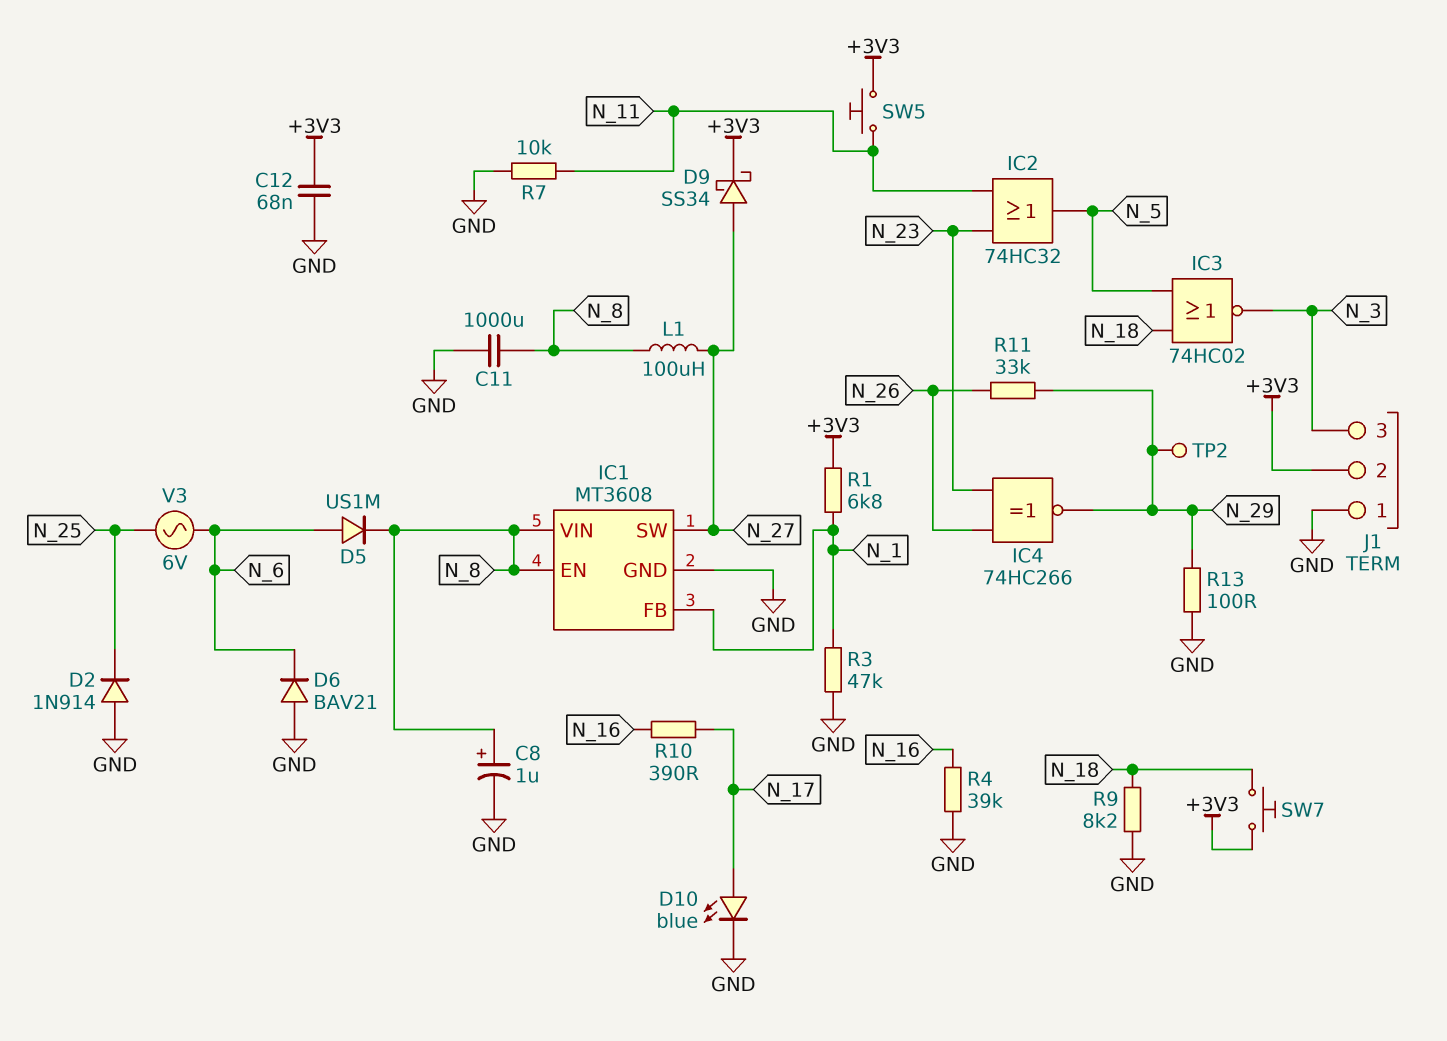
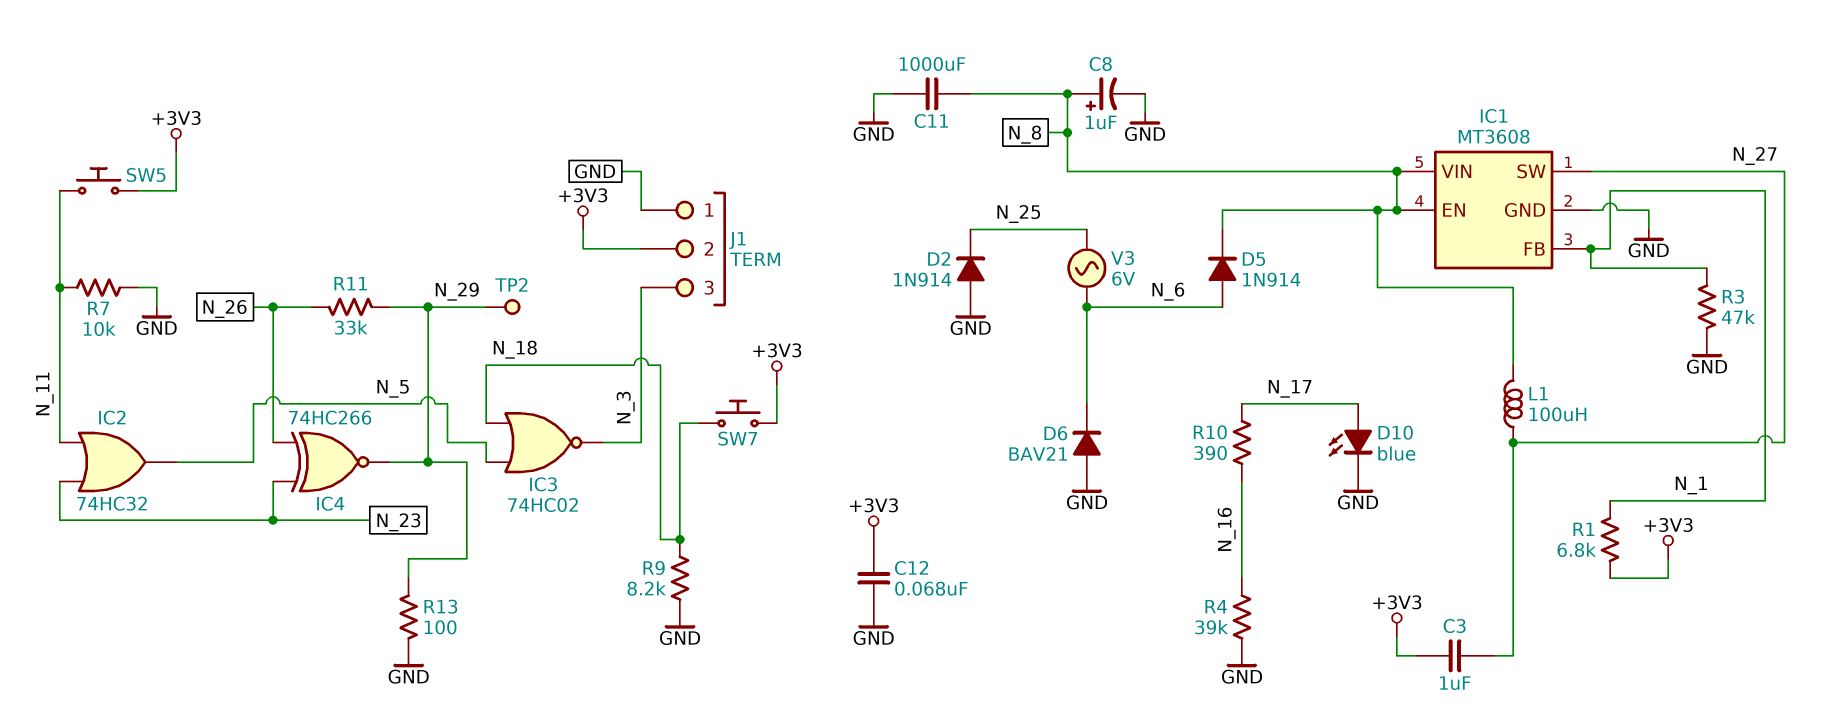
C3: none -> 1uF (+3V3, N_27)
D5: diode US1M (A N_6, K N_8) -> diode 1N914 (A N_6, K N_8)
D9: schottky SS34 (A N_27, K +3V3) -> none

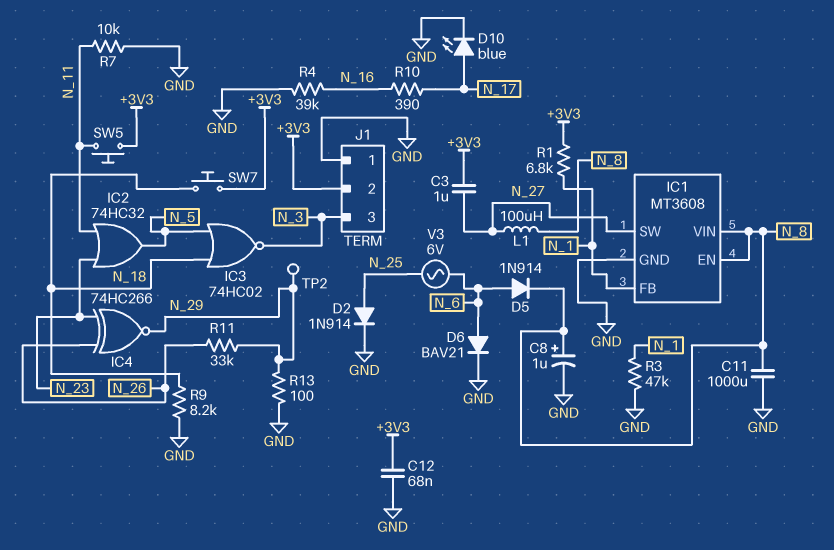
D2: diode 1N914 (A GND, K N_25) -> diode 1N914 (A N_25, K GND)
D6: diode BAV21 (A GND, K N_6) -> diode BAV21 (A N_6, K GND)

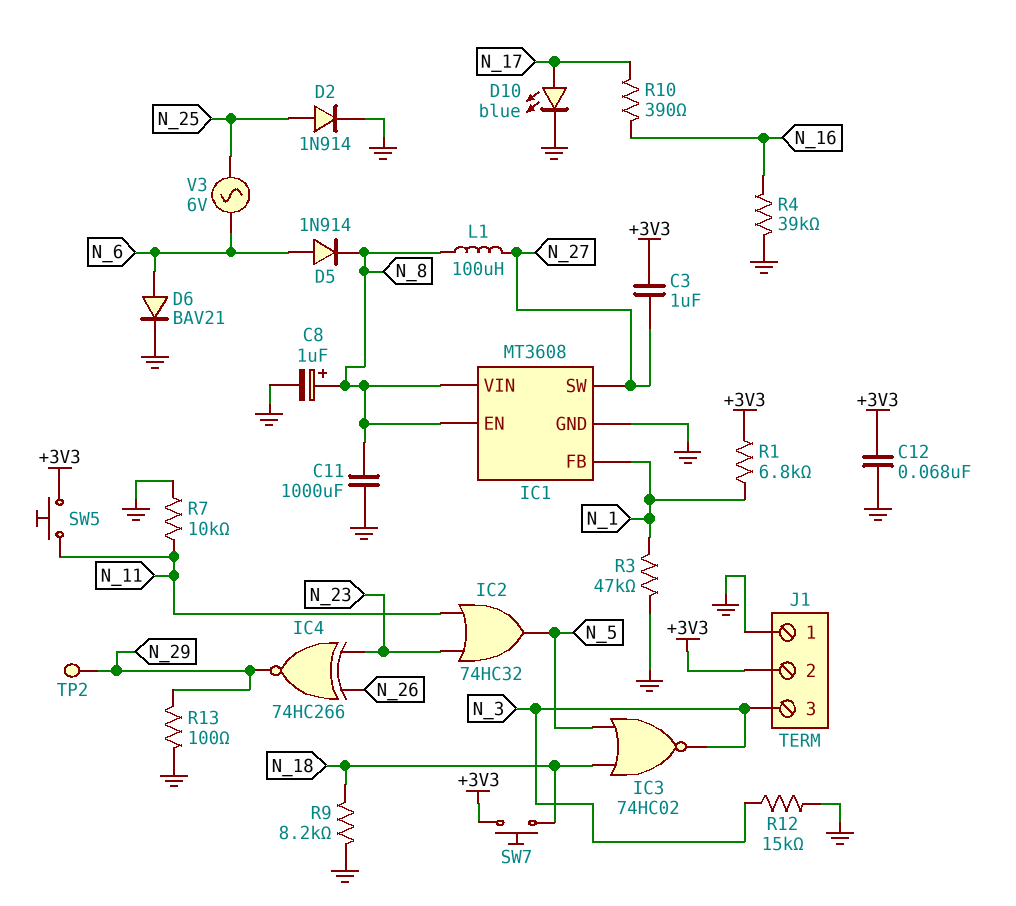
R11: 33k (N_26, N_29) -> none
R12: none -> 15k (GND, N_3)

